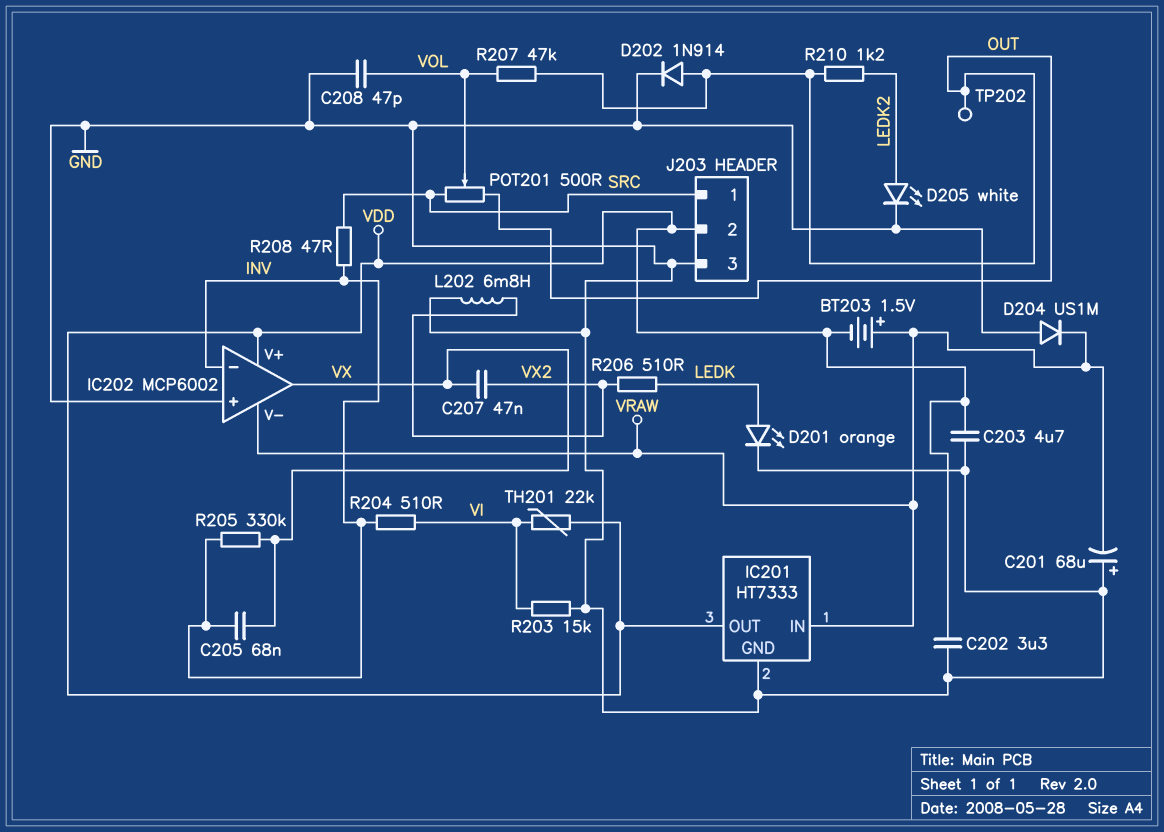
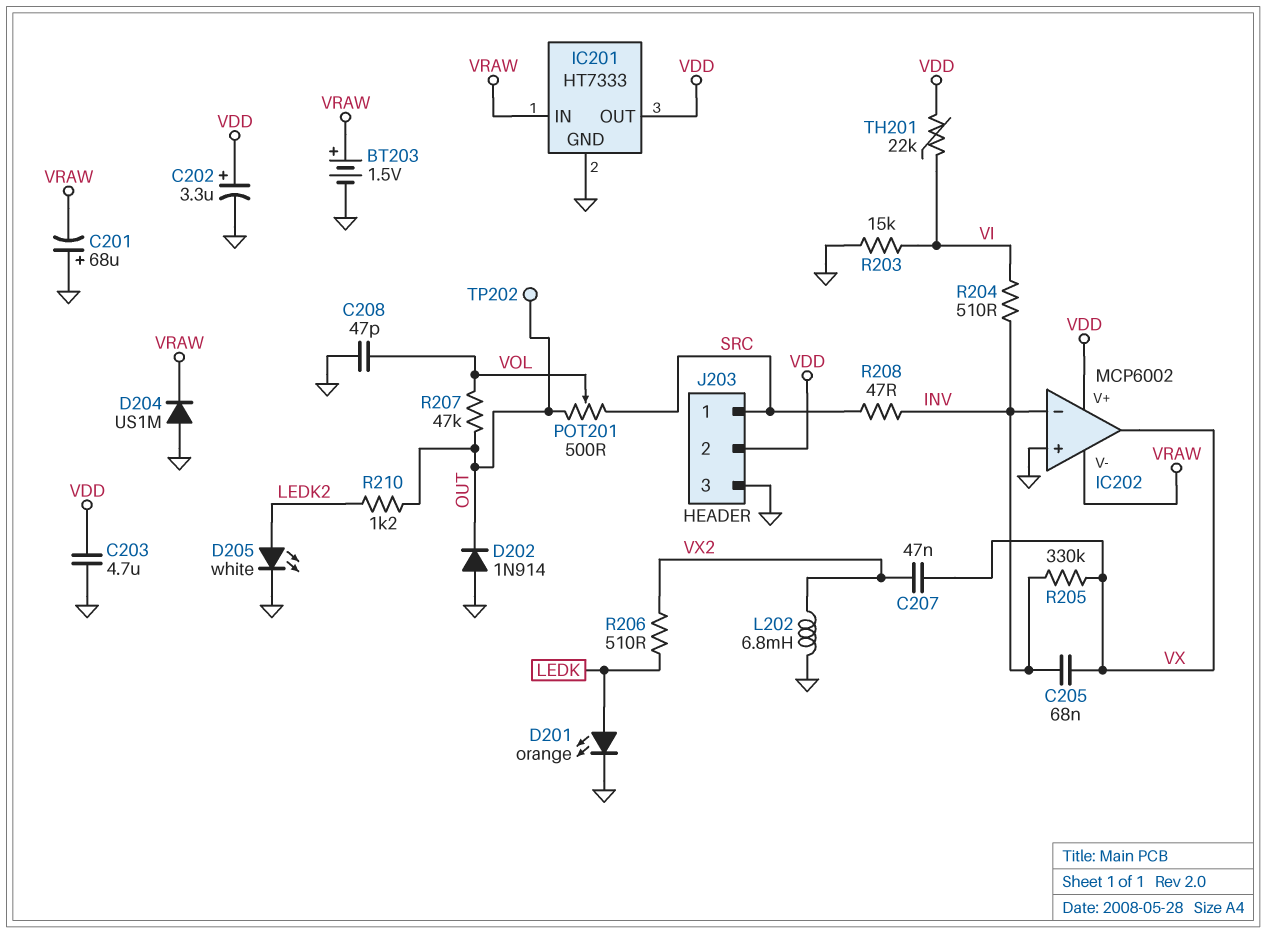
BT203: 1.5V (plus VRAW, minus VDD) -> 1.5V (plus VRAW, minus GND)
C202: 3.3uF (GND, VDD) -> 3.3uF (plus VDD, minus GND)
D202: diode 1N914 (A OUT, K GND) -> diode 1N914 (A GND, K OUT)

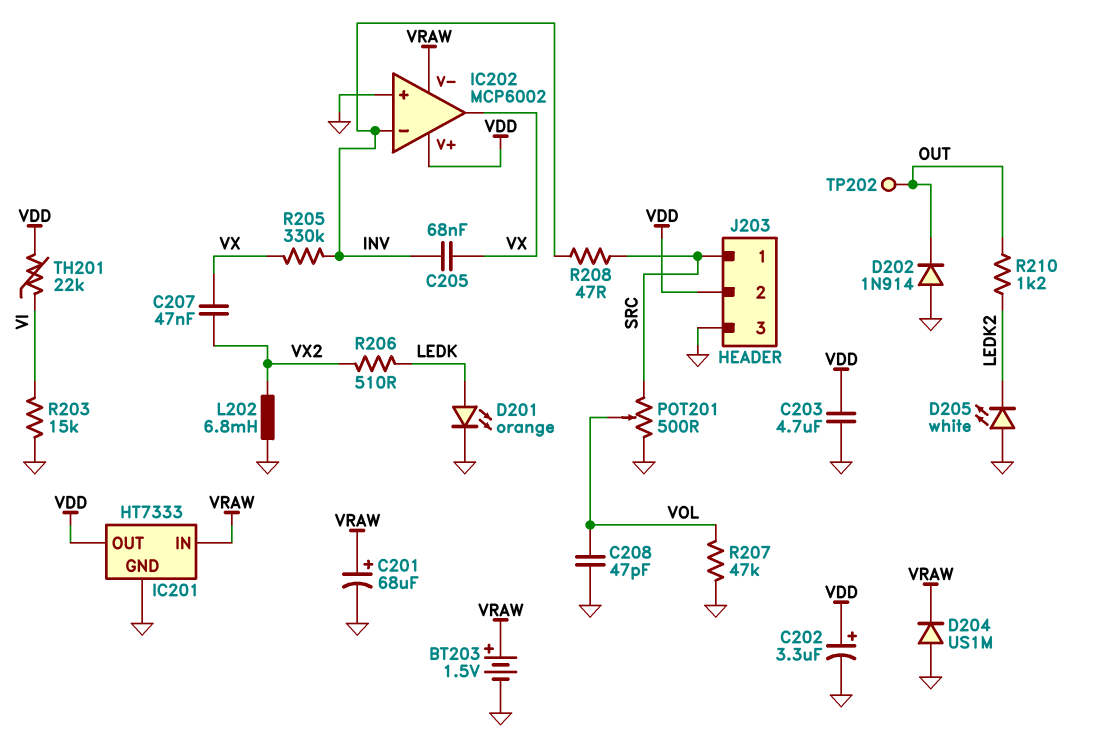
C201: 68uF (plus GND, minus VRAW) -> 68uF (plus VRAW, minus GND)
D205: LED white (A LEDK2, K GND) -> LED white (A GND, K LEDK2)
POT201: 500 (OUT, SRC, wiper VOL) -> 500 (GND, SRC, wiper VOL)
R204: 510 (INV, VI) -> none
R207: 47k (OUT, VOL) -> 47k (GND, VOL)

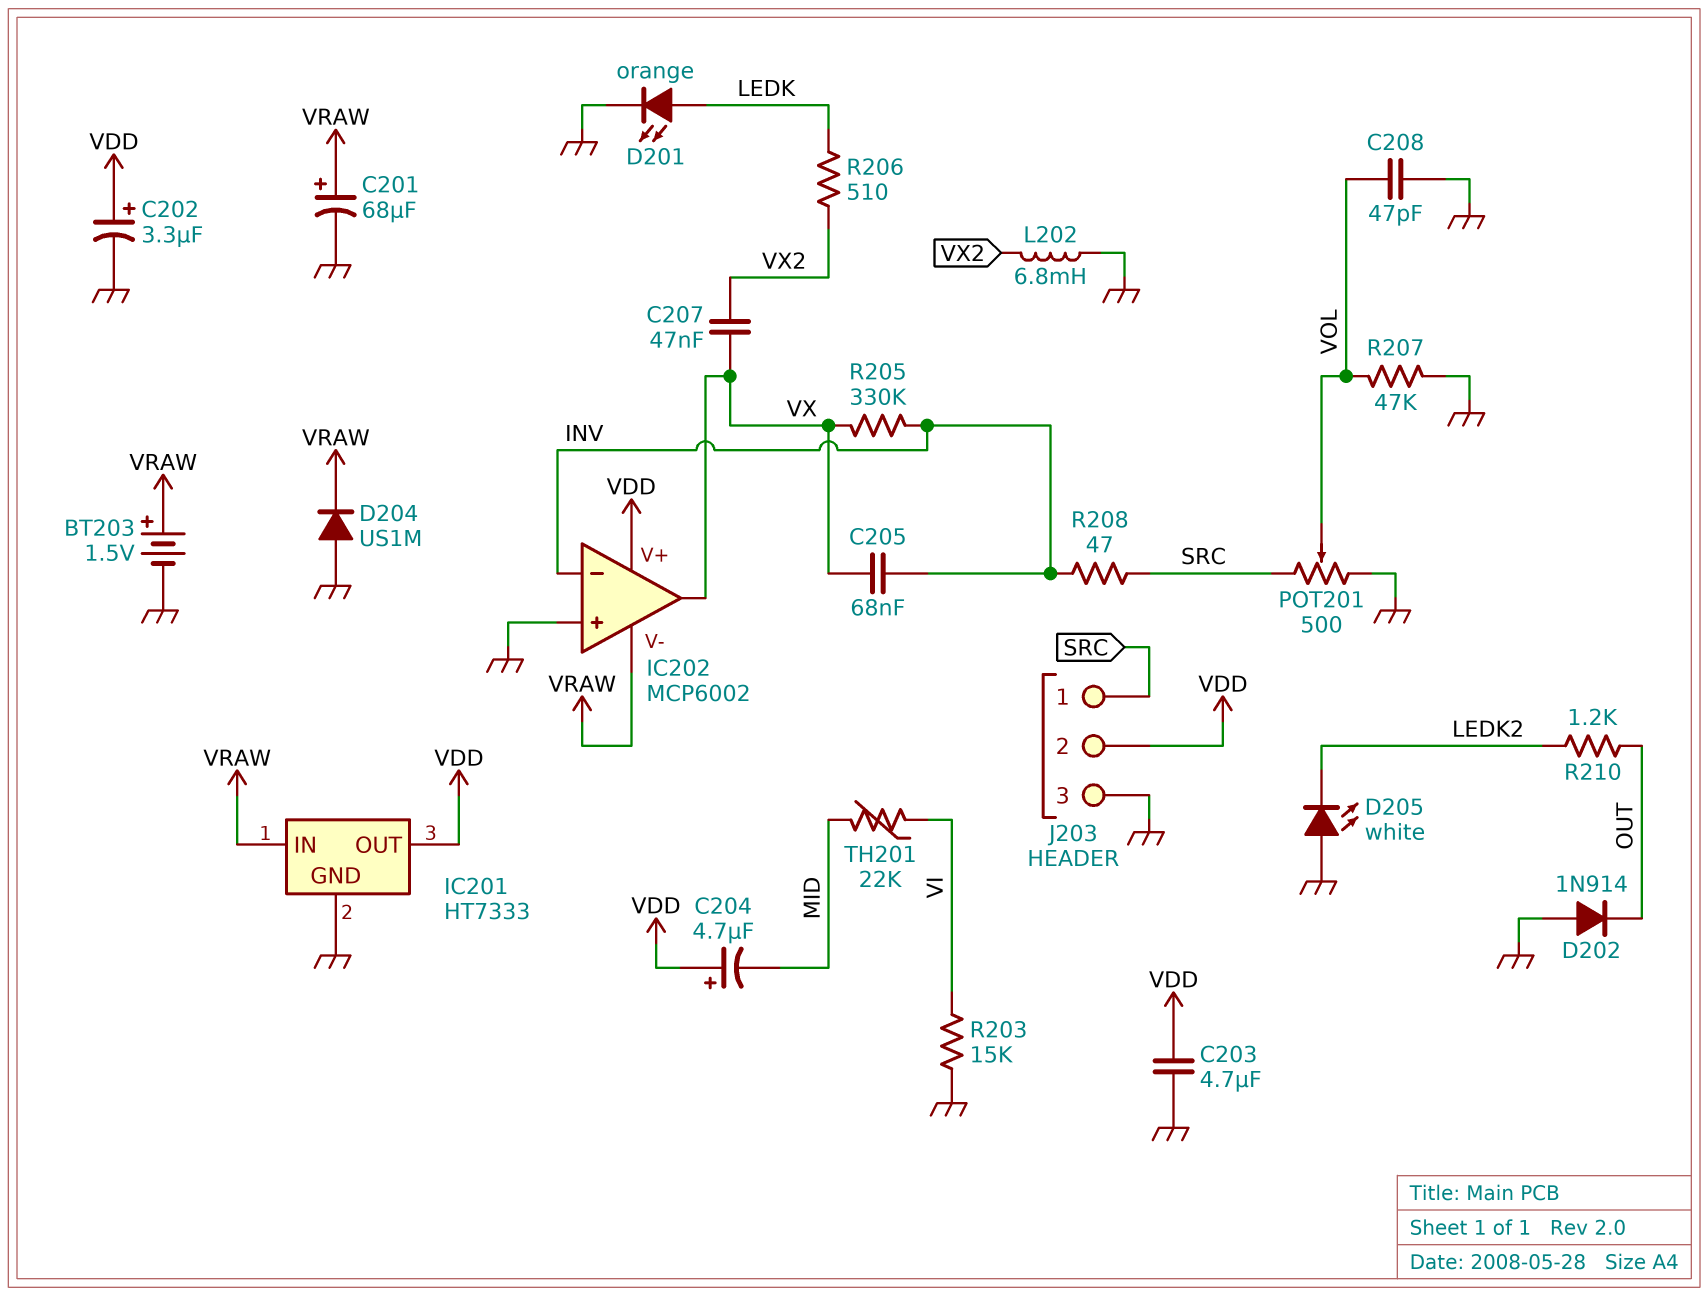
C204: none -> 4.7uF (plus VDD, minus MID)
TH201: 22k (VDD, VI) -> 22k (MID, VI)
TP202: test point (OUT) -> none

